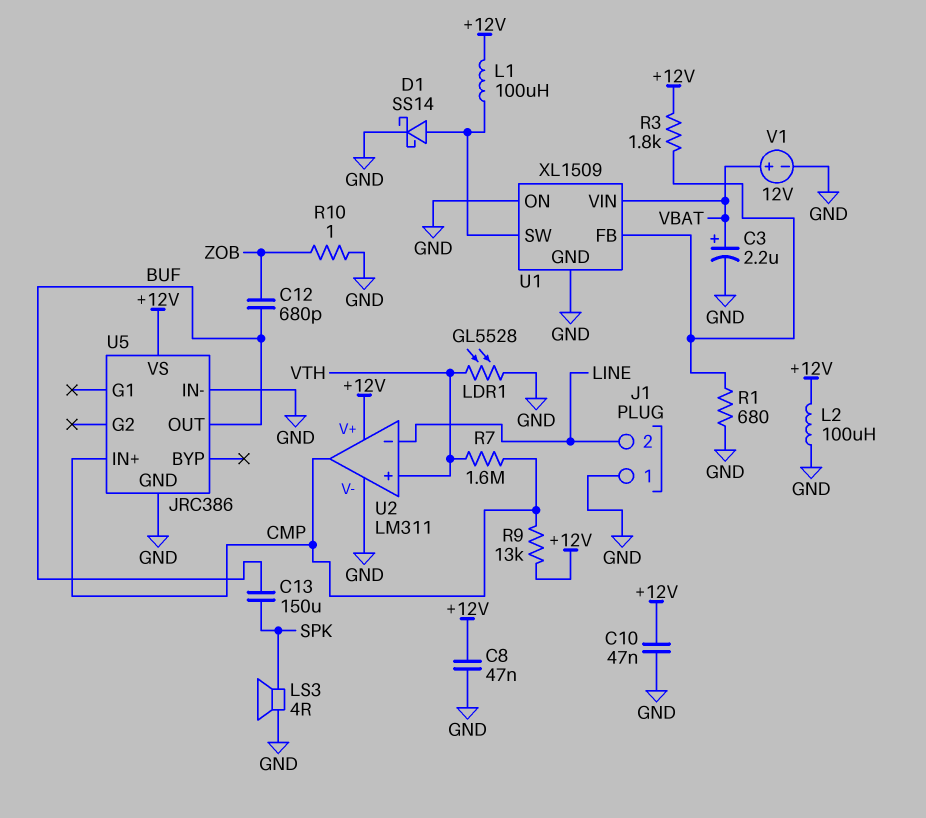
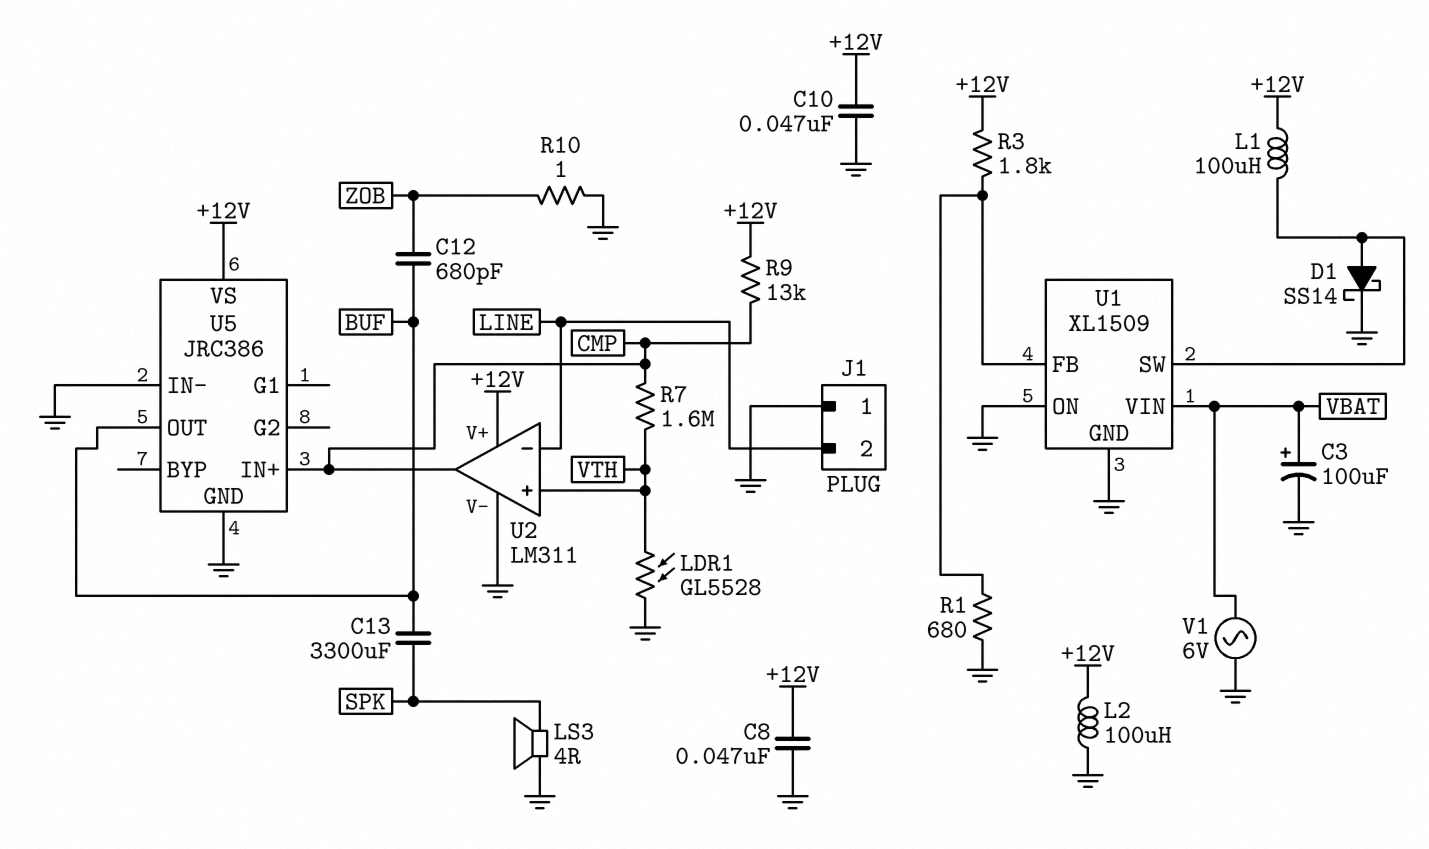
C3: 2.2uF (plus VBAT, minus GND) -> 100uF (plus VBAT, minus GND)
C13: 150uF (BUF, SPK) -> 3300uF (BUF, SPK)
V1: 12V (plus VBAT, minus GND) -> AC 6V (GND, VBAT)

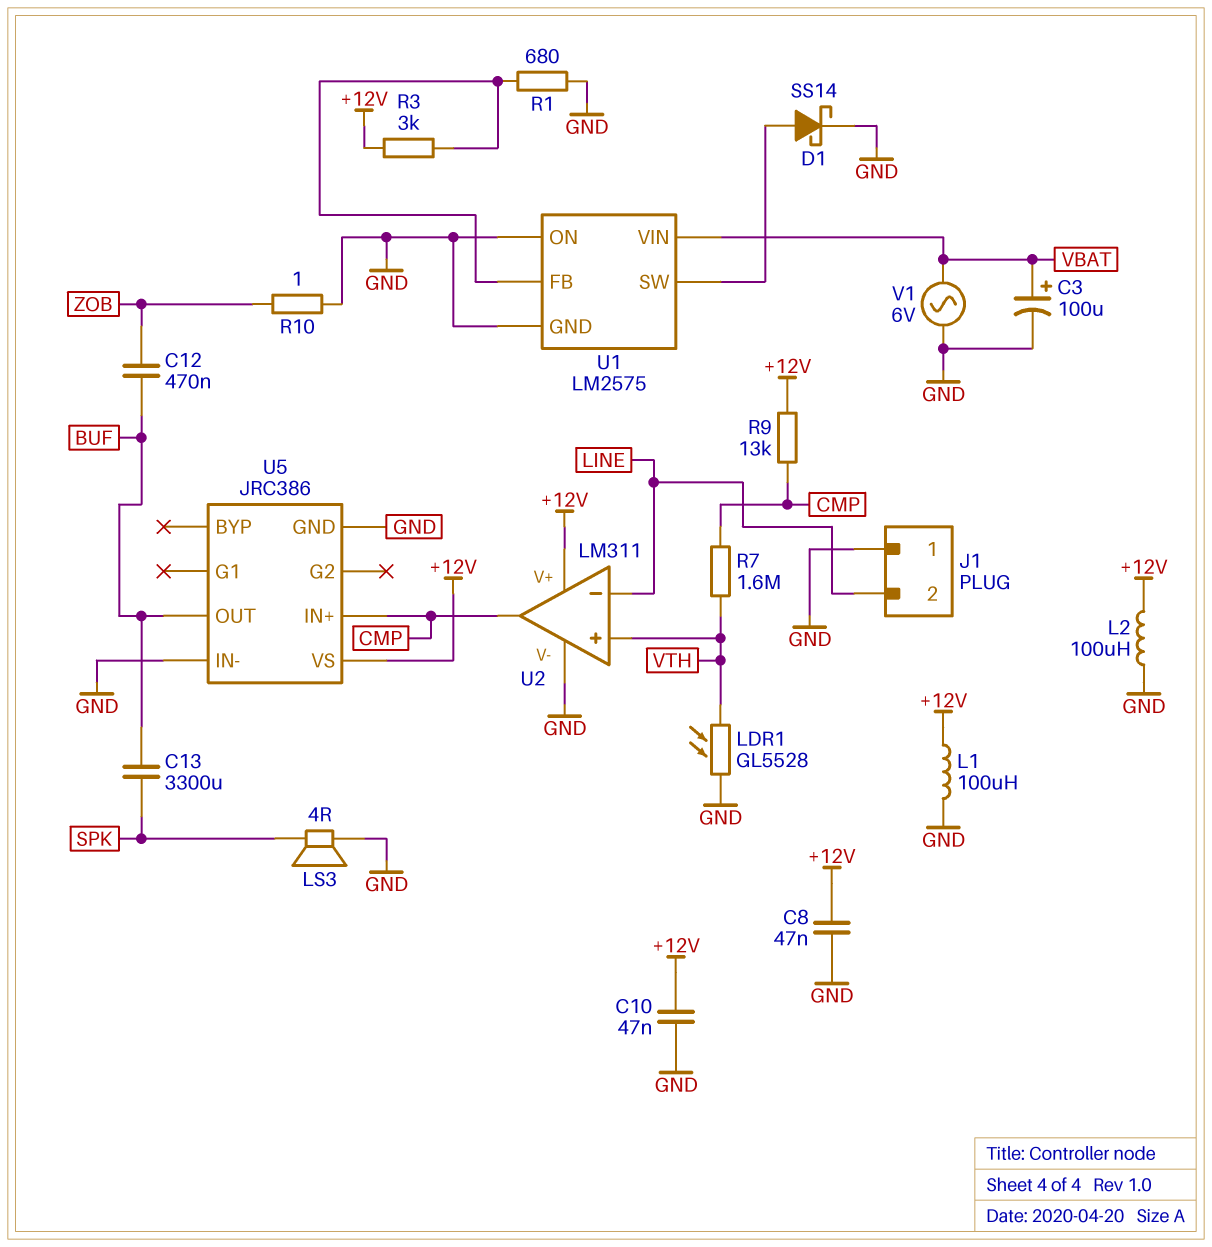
C12: 680pF (BUF, ZOB) -> 470nF (BUF, ZOB)
L1: 100uH (+12V, U1/SW) -> 100uH (+12V, GND)
R3: 1.8k (+12V, U1/FB) -> 3k (+12V, U1/FB)
U1: XL1509 -> LM2575

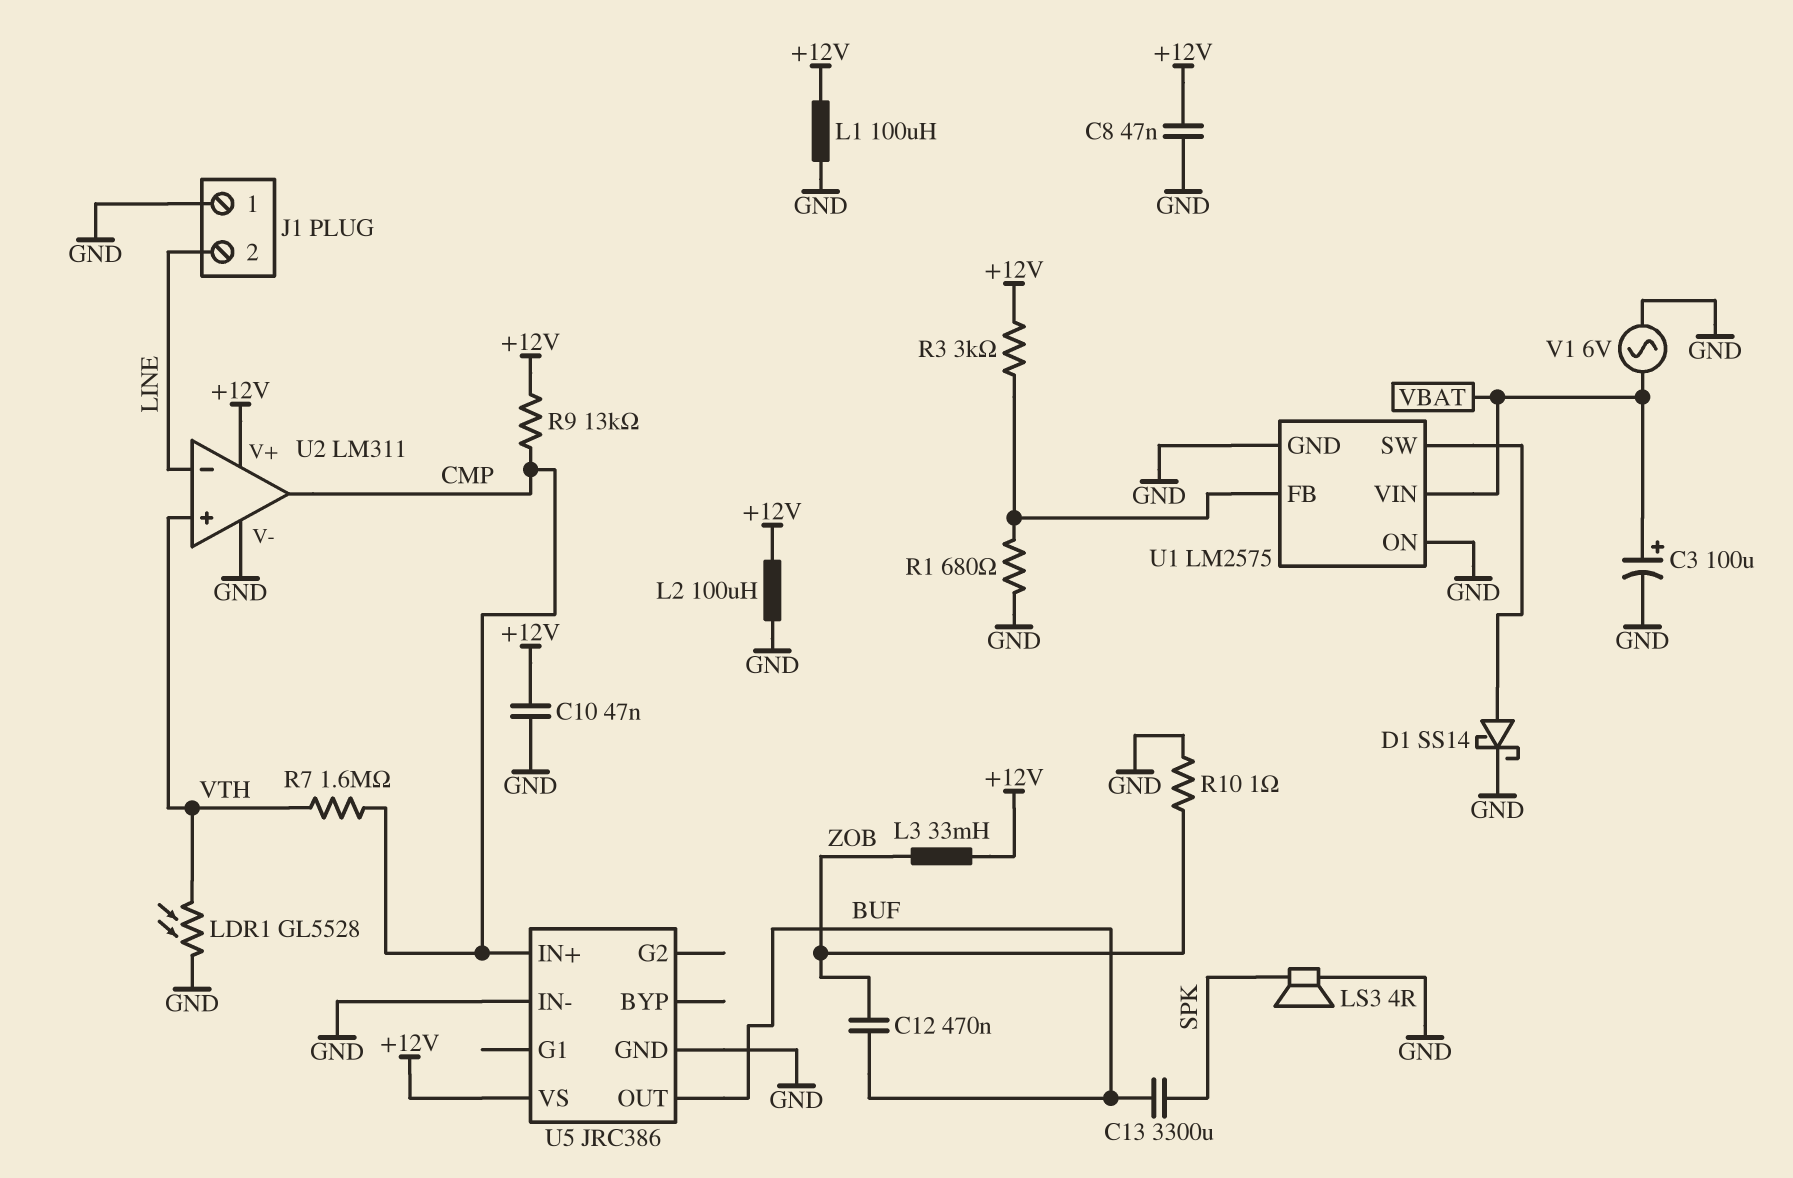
L3: none -> 33mH (+12V, ZOB)

